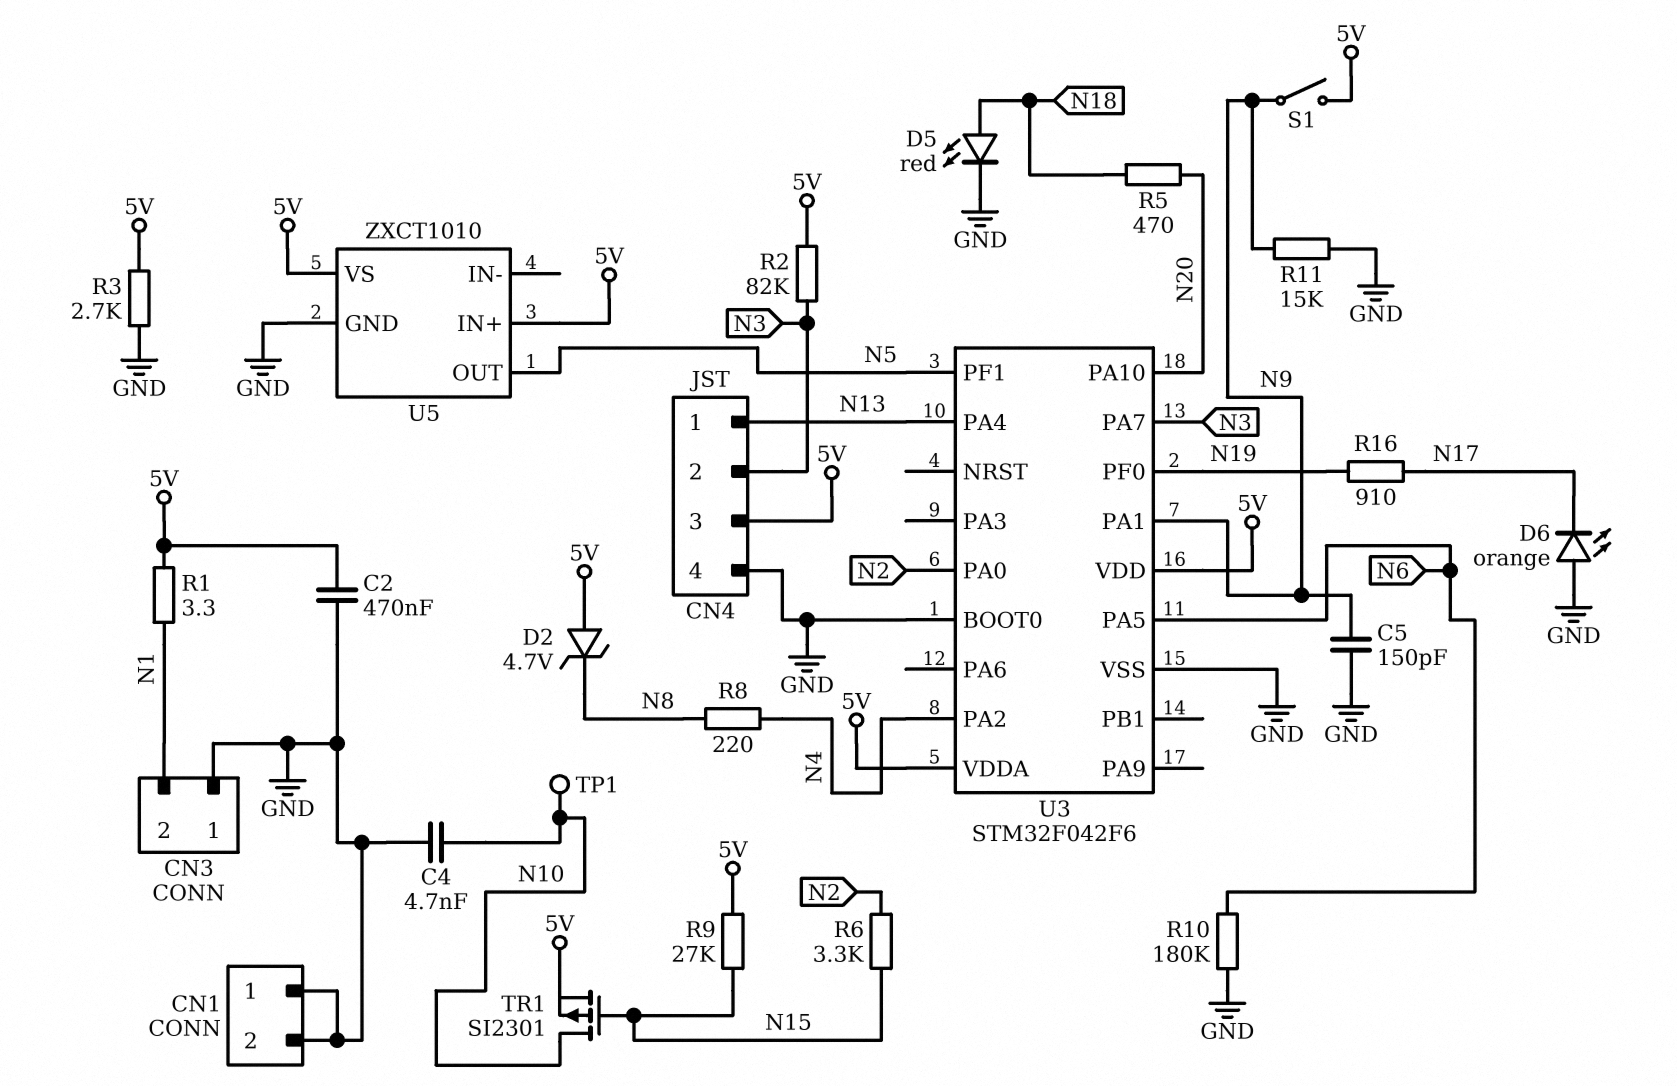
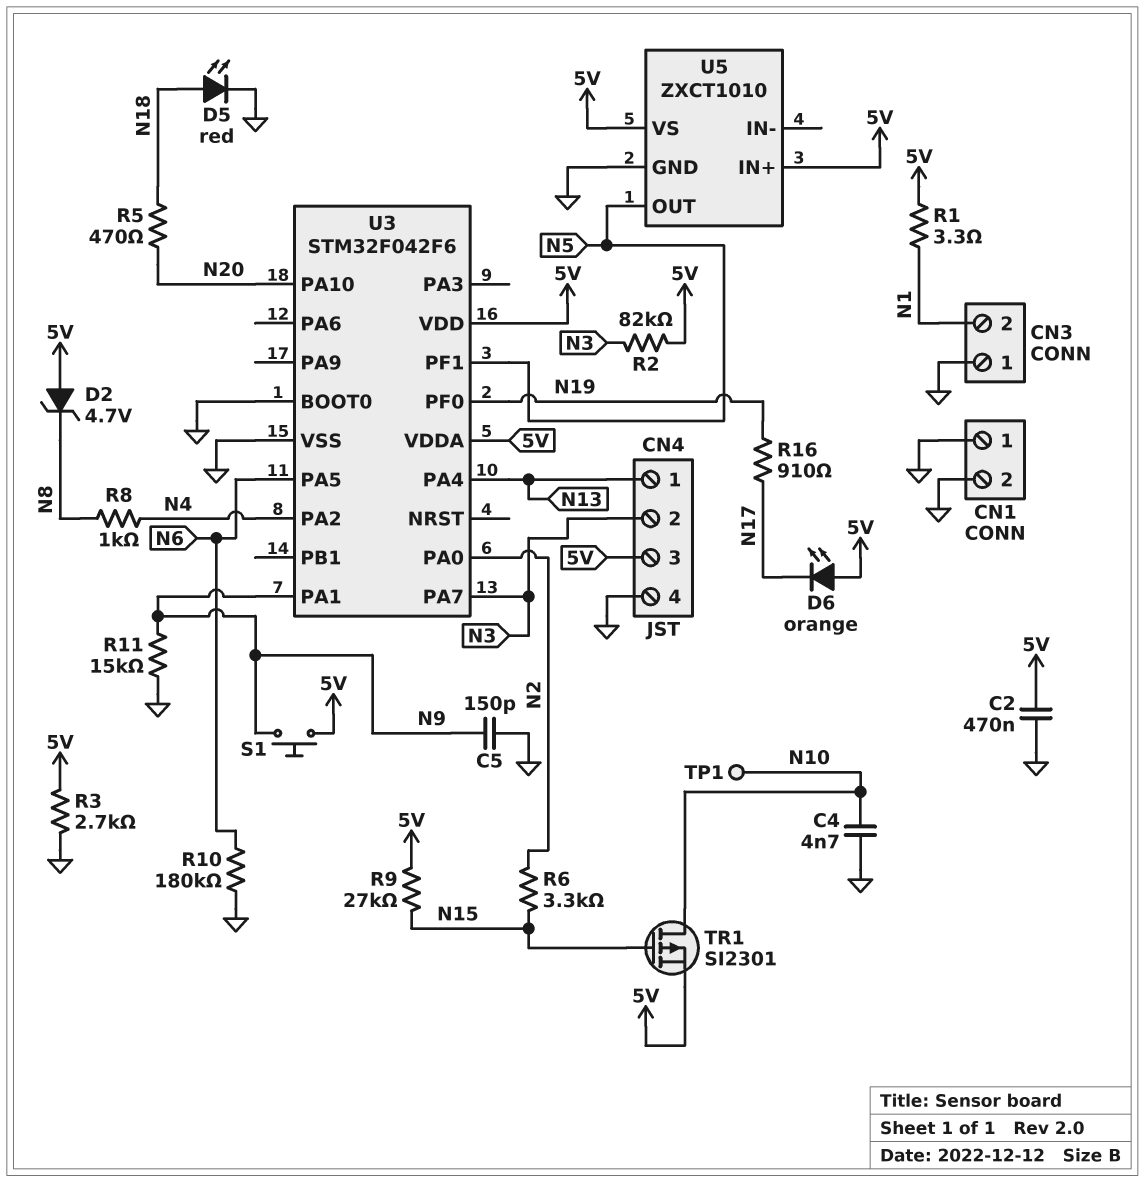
D6: LED orange (A GND, K N17) -> LED orange (A 5V, K N17)
R8: 220 (N4, N8) -> 1k (N4, N8)
S1: switch (5V, N9) -> button (5V, N9)

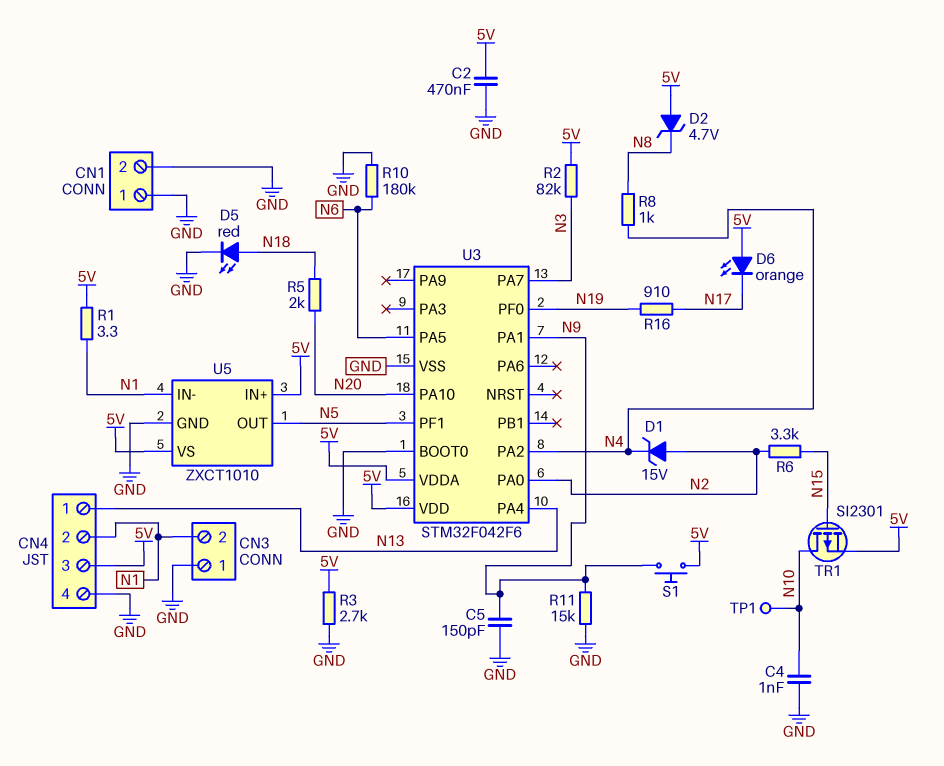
C4: 4.7nF (GND, N10) -> 1nF (GND, N10)
CN4 pin 2: N3 -> N1
D1: none -> zener 15V (A N2, K N4)
R5: 470 (N18, N20) -> 2k (N18, N20)
R9: 27k (5V, N15) -> none
U5 pin IN-: none -> N1

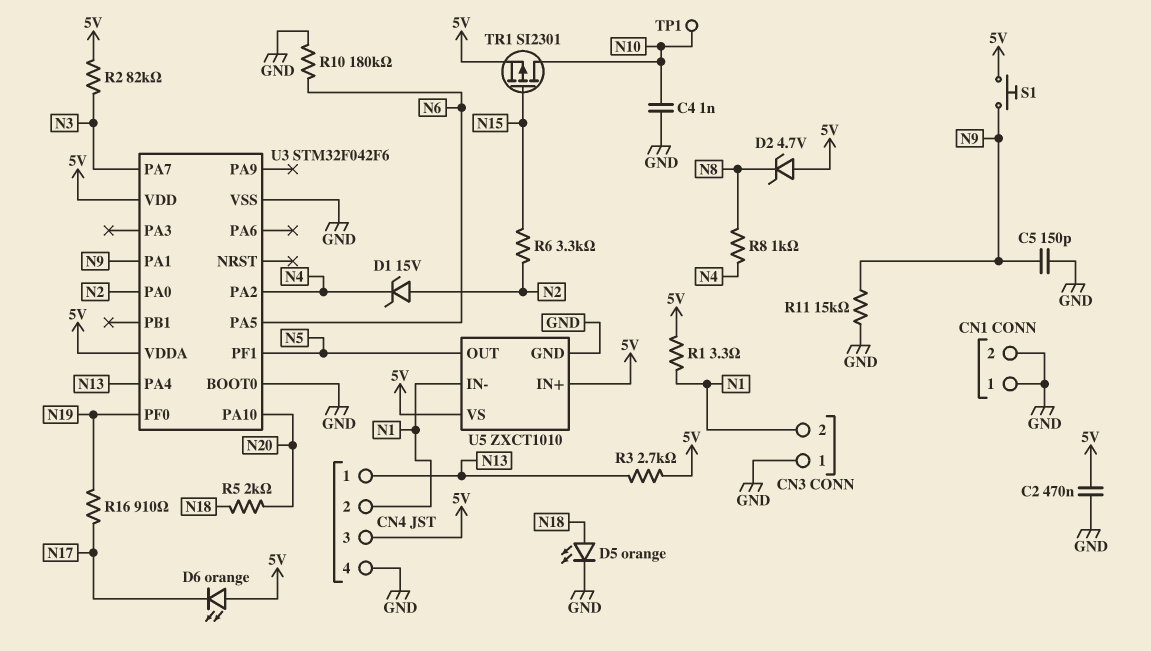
D5: LED red (A N18, K GND) -> LED orange (A N18, K GND)
R3: 2.7k (5V, GND) -> 2.7k (5V, N13)

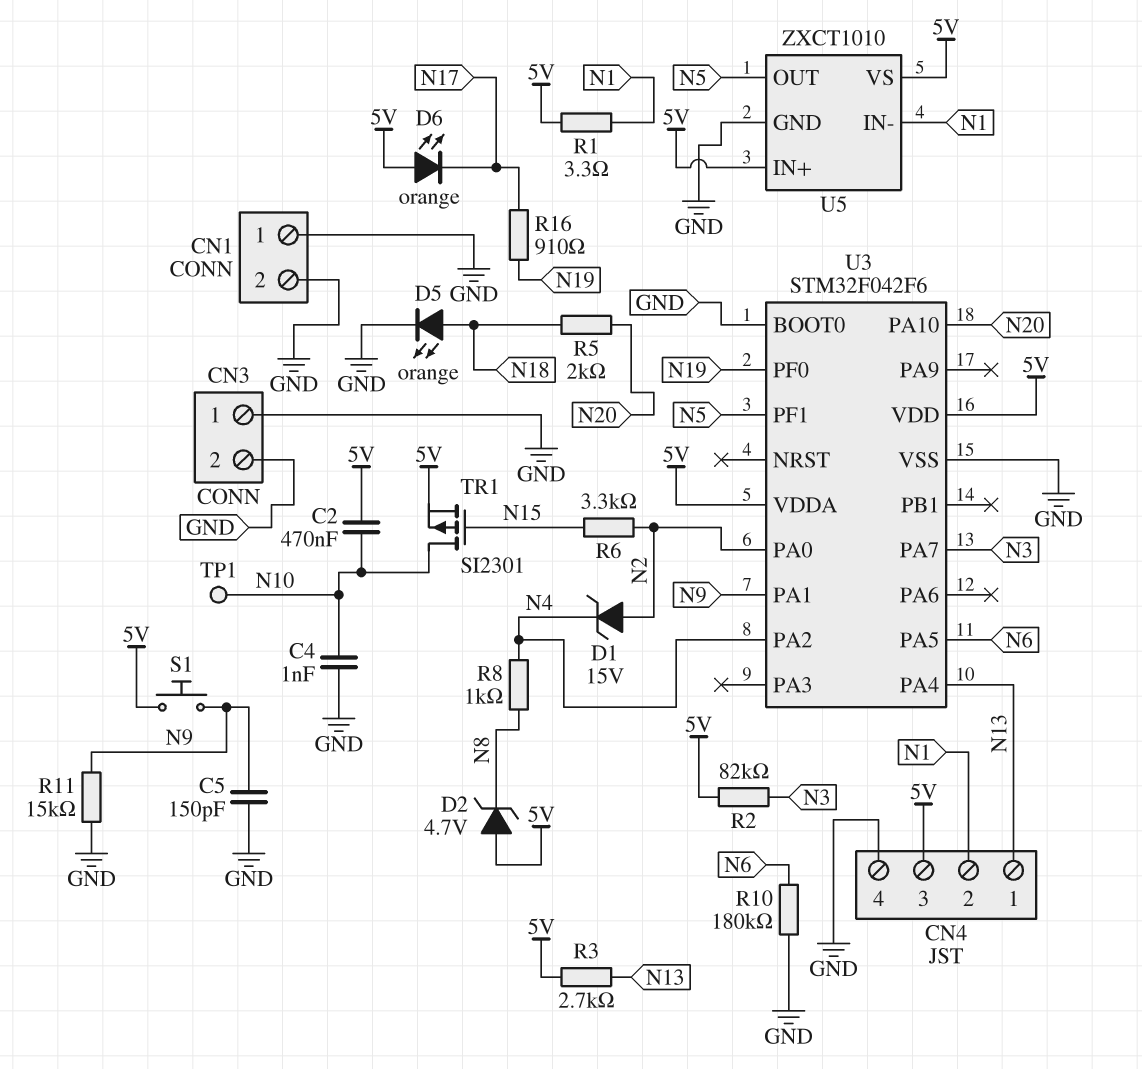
C2: 470nF (5V, GND) -> 470nF (5V, N10)
CN3 pin 2: N1 -> GND

